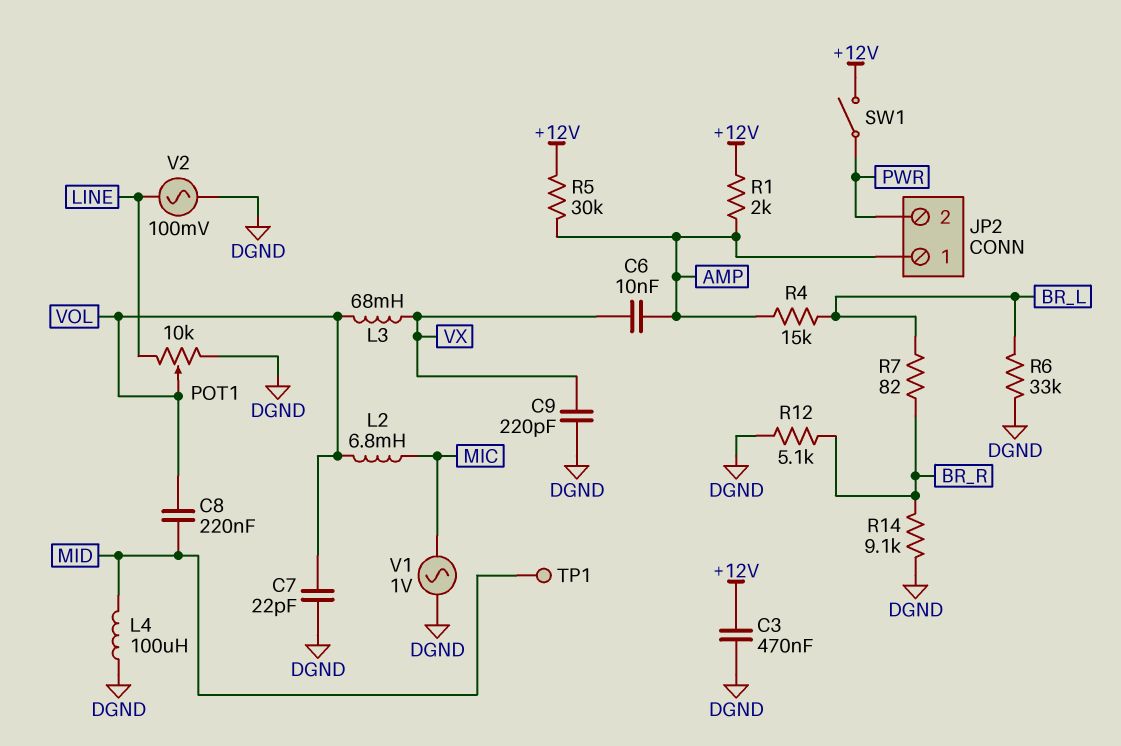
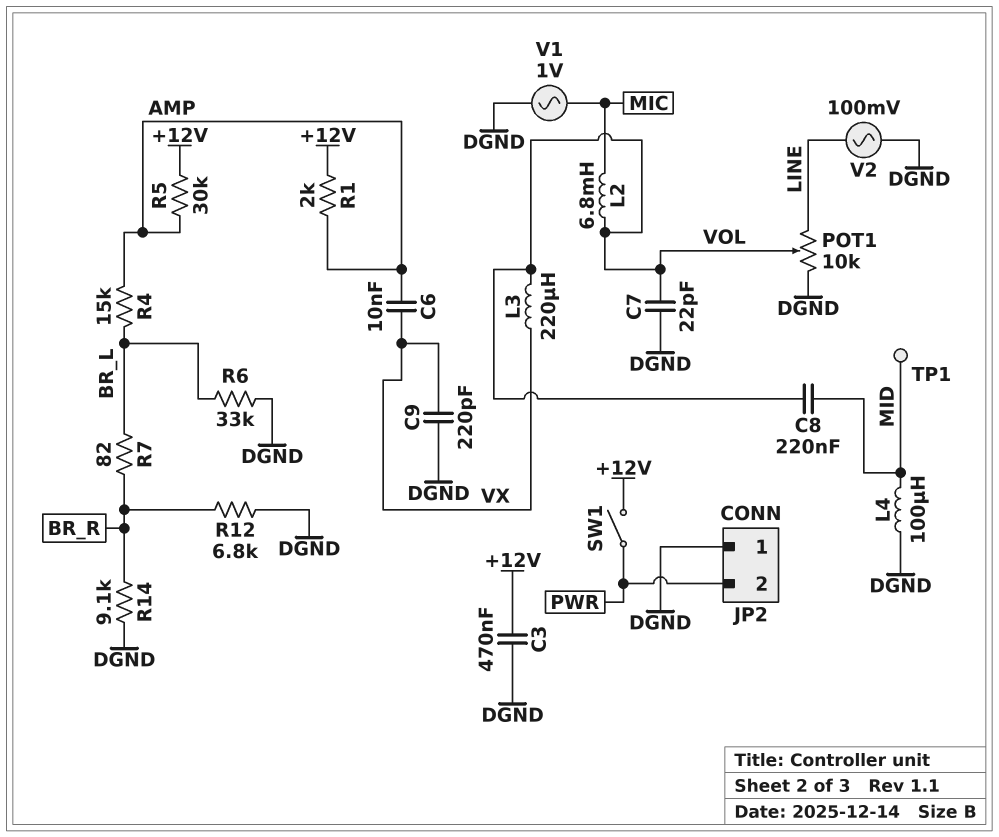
JP2 pin 1: AMP -> DGND
L3: 68mH (VOL, VX) -> 220uH (VOL, VX)
R12: 5.1k (BR_R, DGND) -> 6.8k (BR_R, DGND)

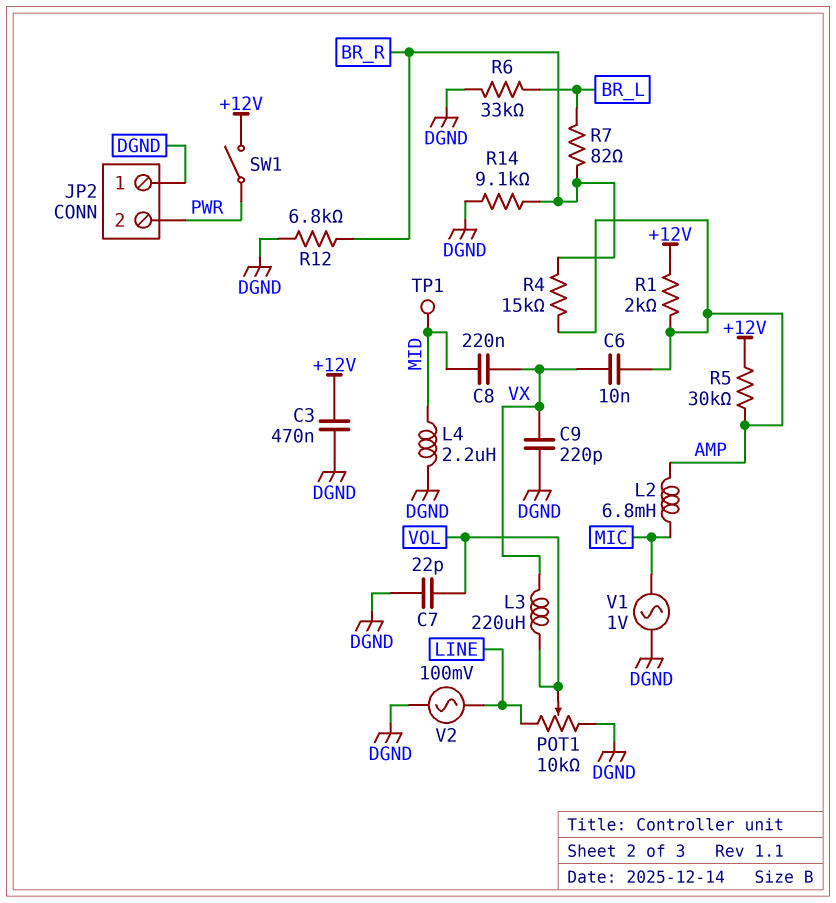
C8: 220nF (MID, VOL) -> 220nF (MID, VX)
L2: 6.8mH (MIC, VOL) -> 6.8mH (AMP, MIC)
L4: 100uH (DGND, MID) -> 2.2uH (DGND, MID)
R4: 15k (AMP, BR_L) -> 15k (AMP, BR_R)

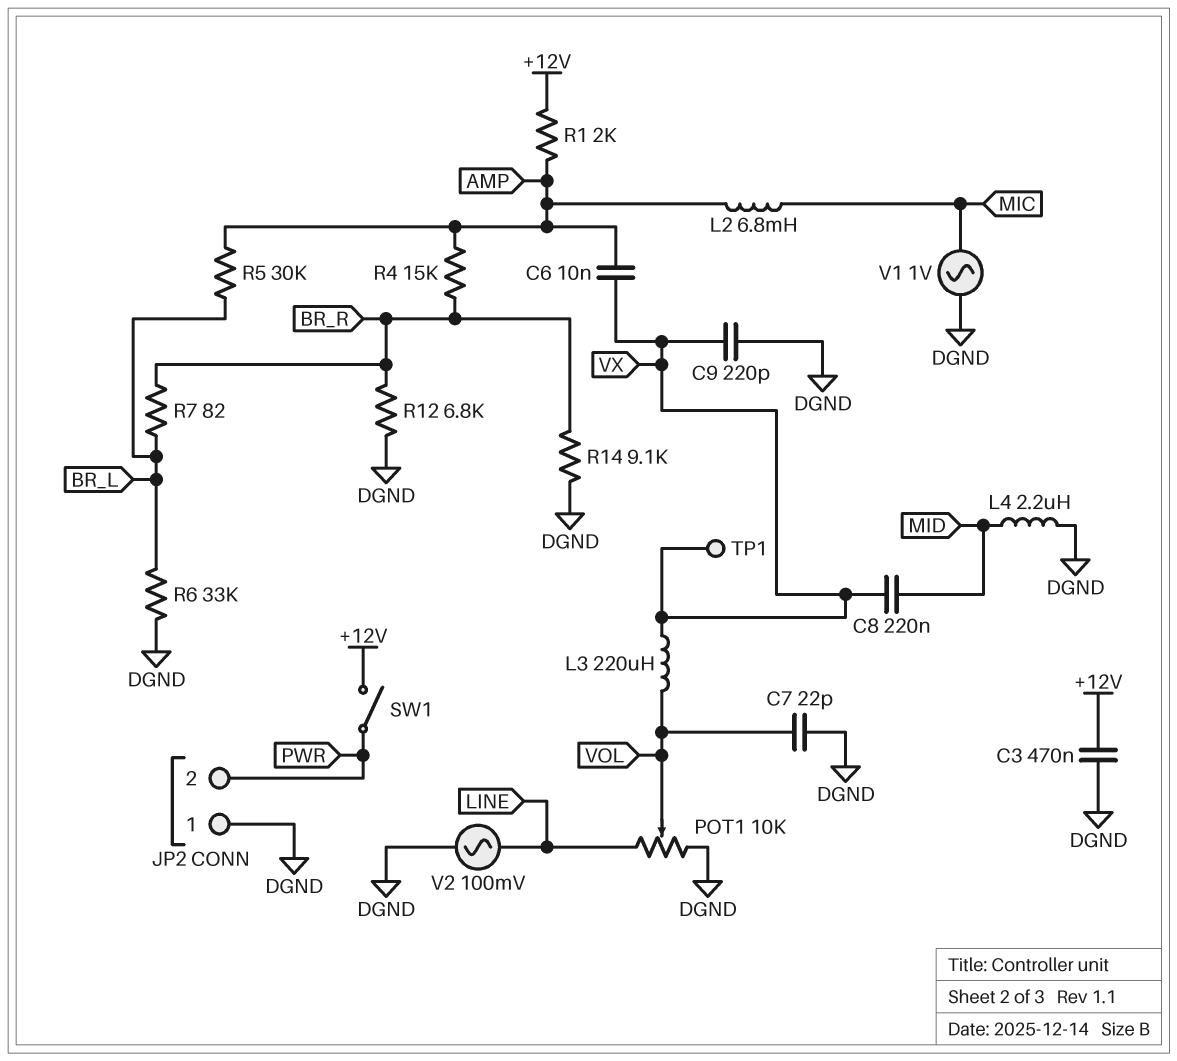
R5: 30k (+12V, AMP) -> 30k (AMP, BR_L)
TP1: test point (MID) -> test point (VX)

